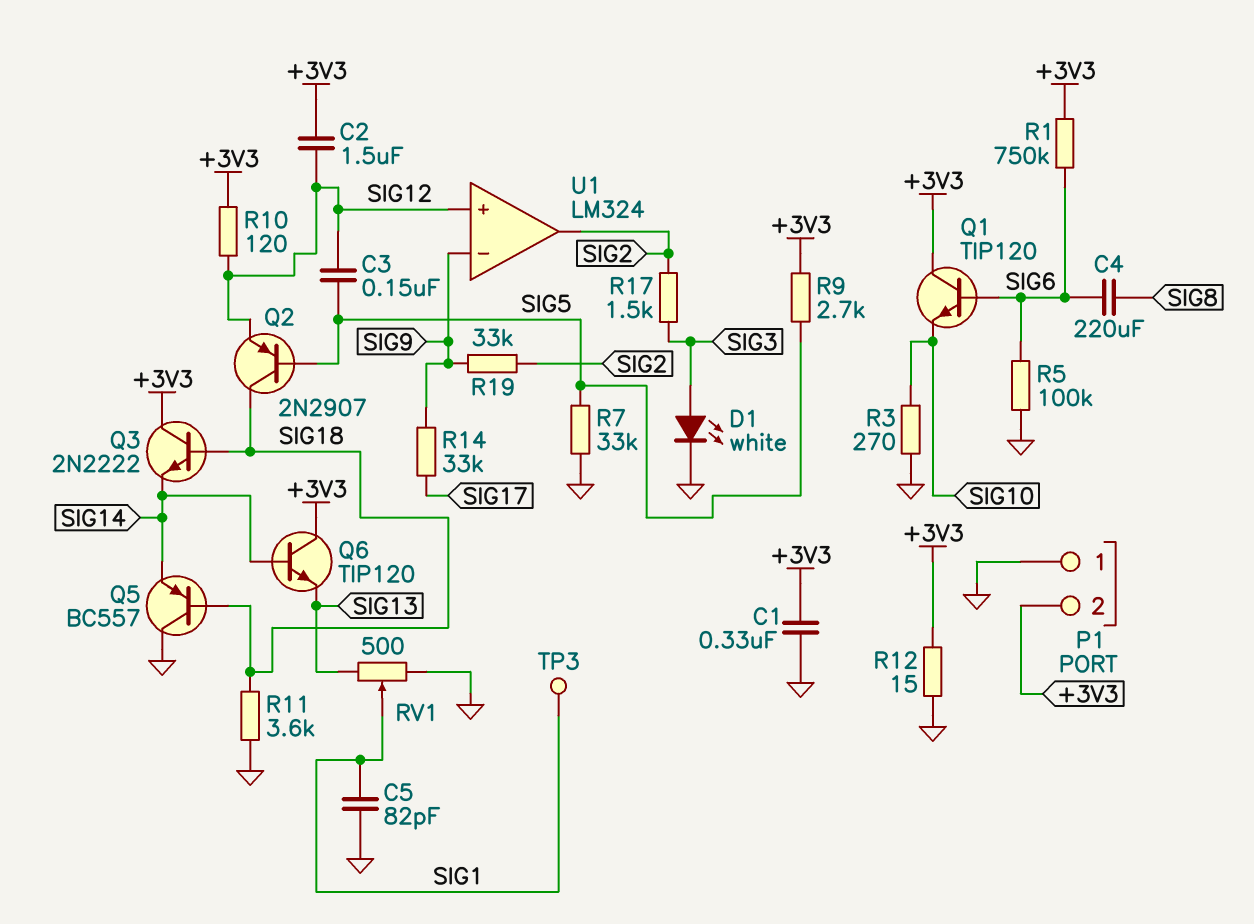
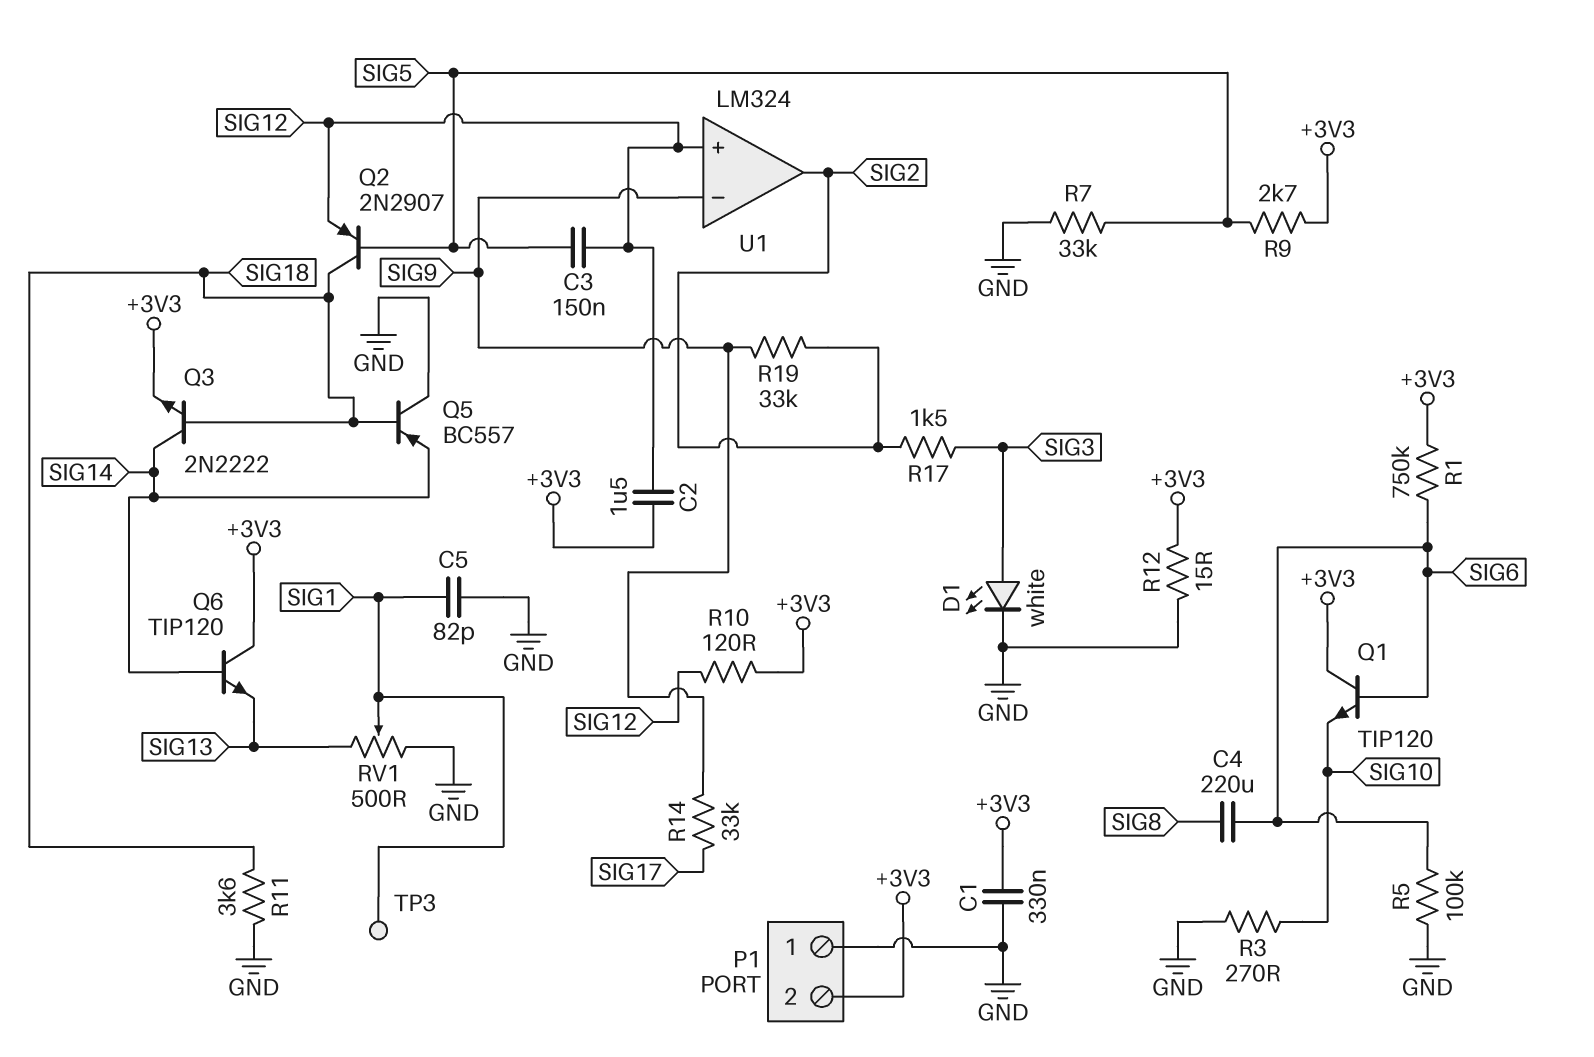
Q3: NPN 2N2222 (B SIG18, C +3V3, E SIG14) -> NPN 2N2222 (B SIG18, C SIG14, E +3V3)

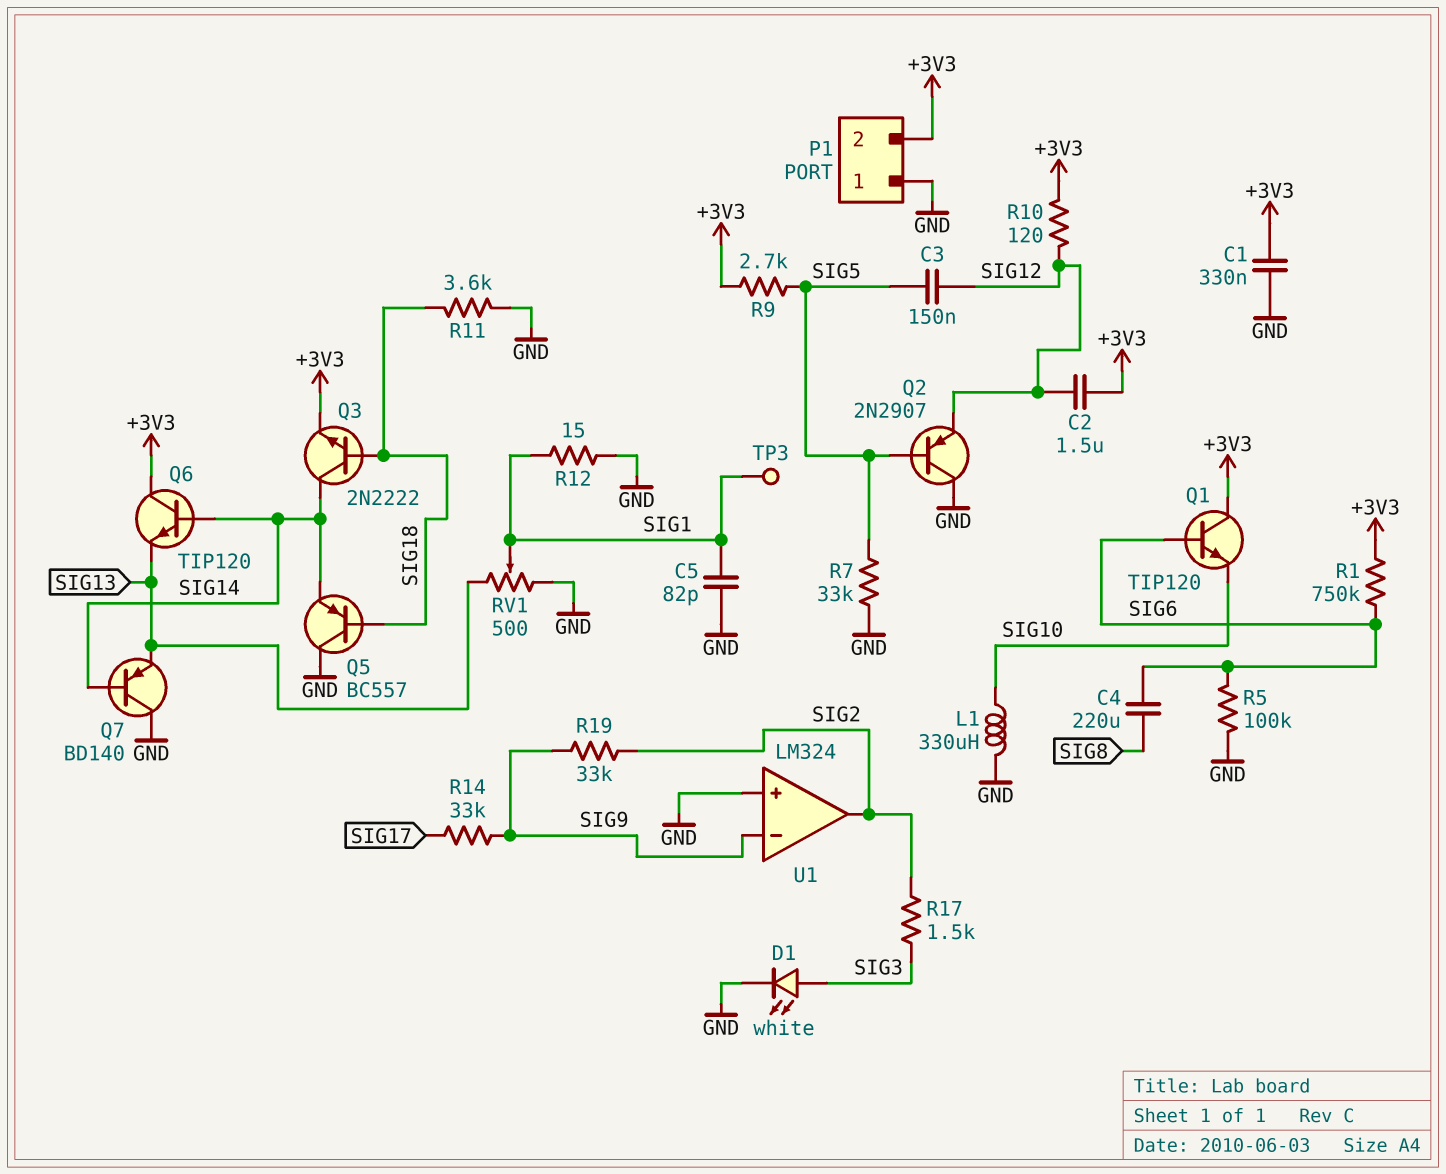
L1: none -> 330uH (GND, SIG10)
Q2: PNP 2N2907 (B SIG5, C SIG18, E SIG12) -> PNP 2N2907 (B SIG5, C GND, E SIG12)
Q7: none -> PNP BD140 (B SIG14, C GND, E SIG13)
R3: 270 (GND, SIG10) -> none
R12: 15 (+3V3, GND) -> 15 (GND, SIG1)
U1 pin in+: SIG12 -> GND

